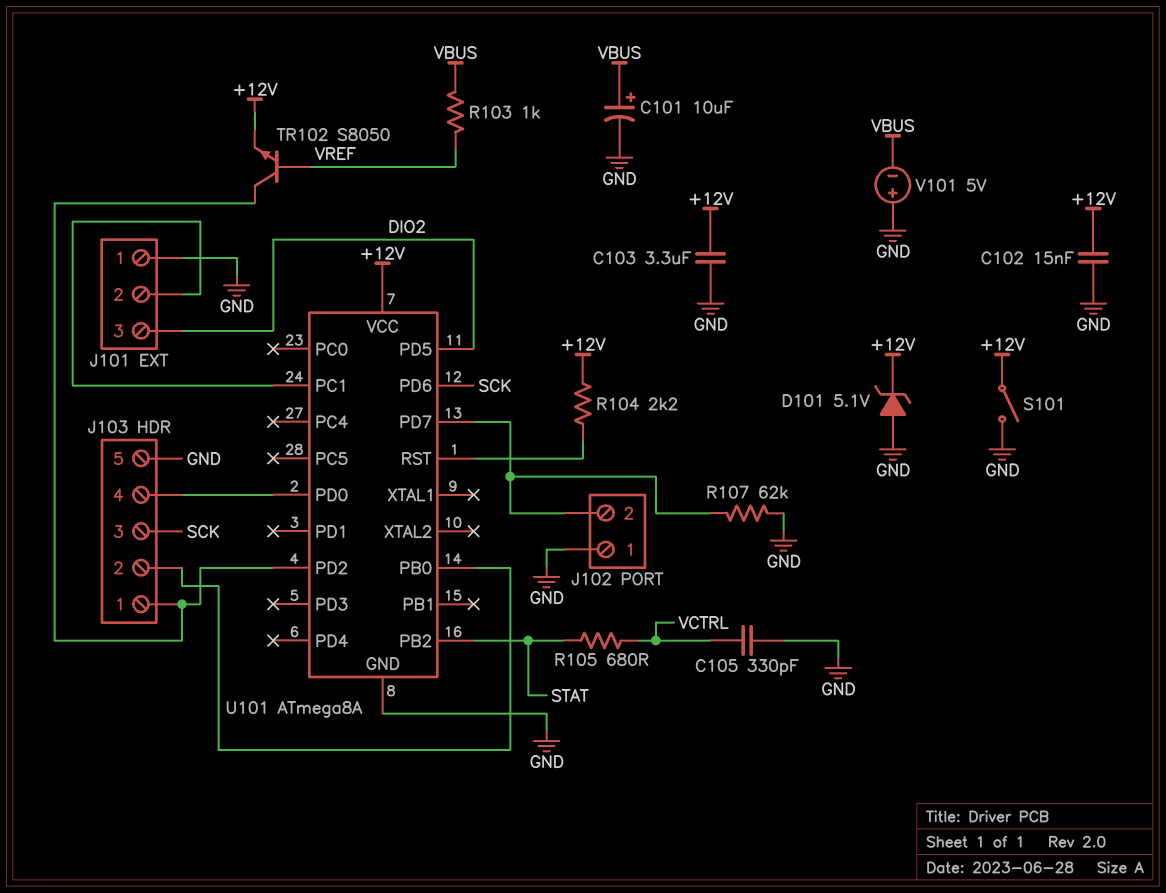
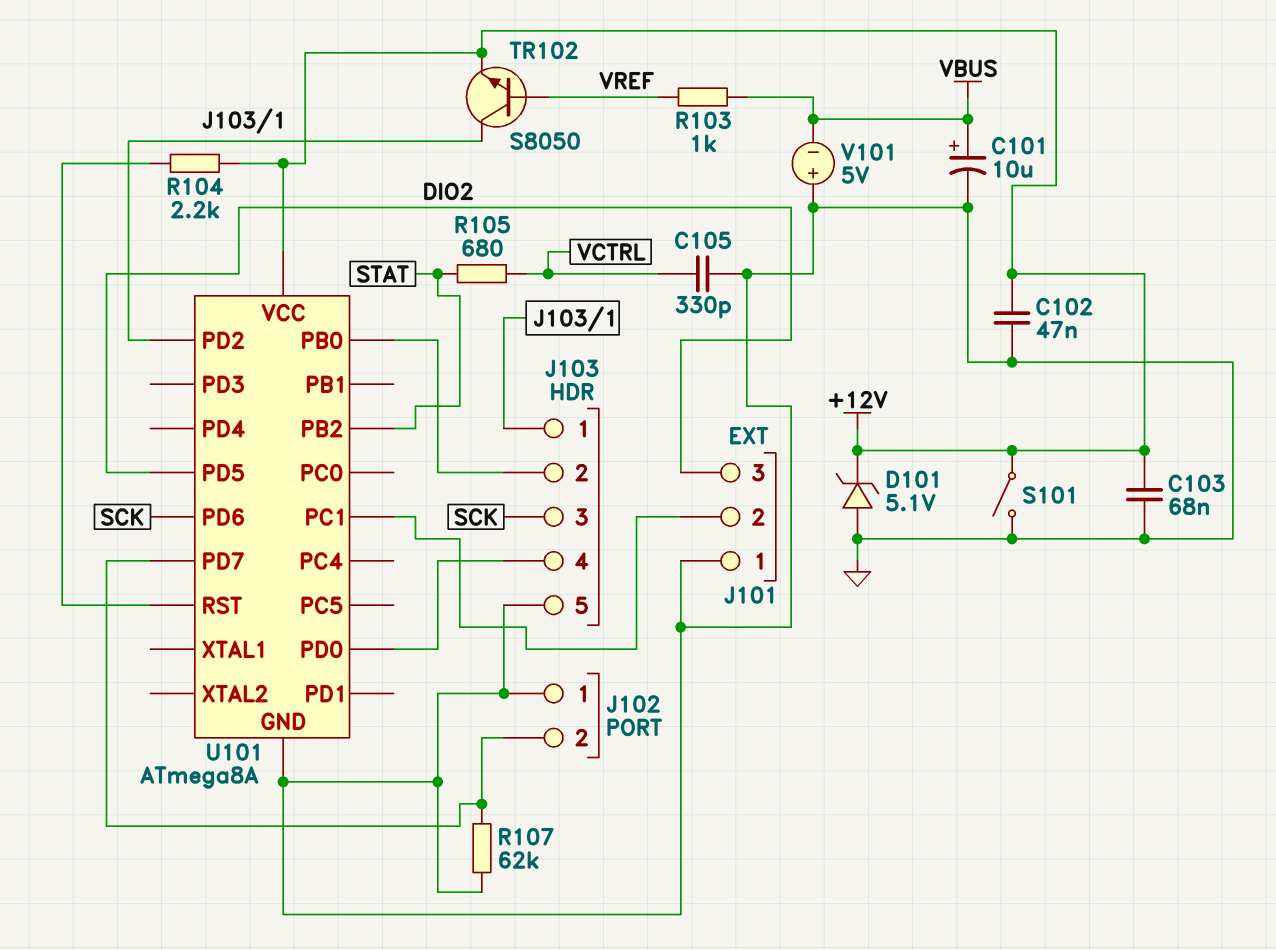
C102: 15nF (+12V, GND) -> 47nF (+12V, GND)
C103: 3.3uF (+12V, GND) -> 68nF (+12V, GND)

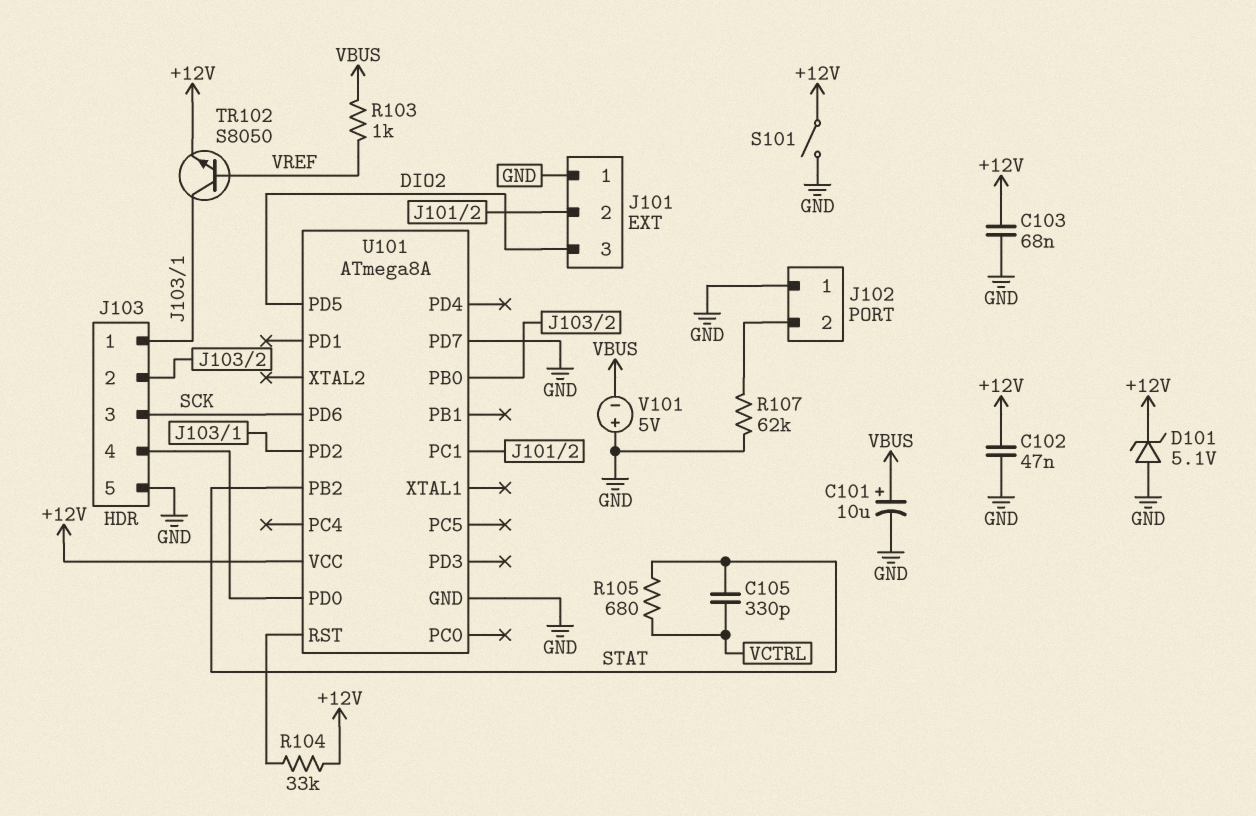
C105: 330pF (GND, VCTRL) -> 330pF (STAT, VCTRL)
R104: 2.2k (+12V, U101/RST) -> 33k (+12V, U101/RST)
U101 pin PD7: J102/2 -> GND

